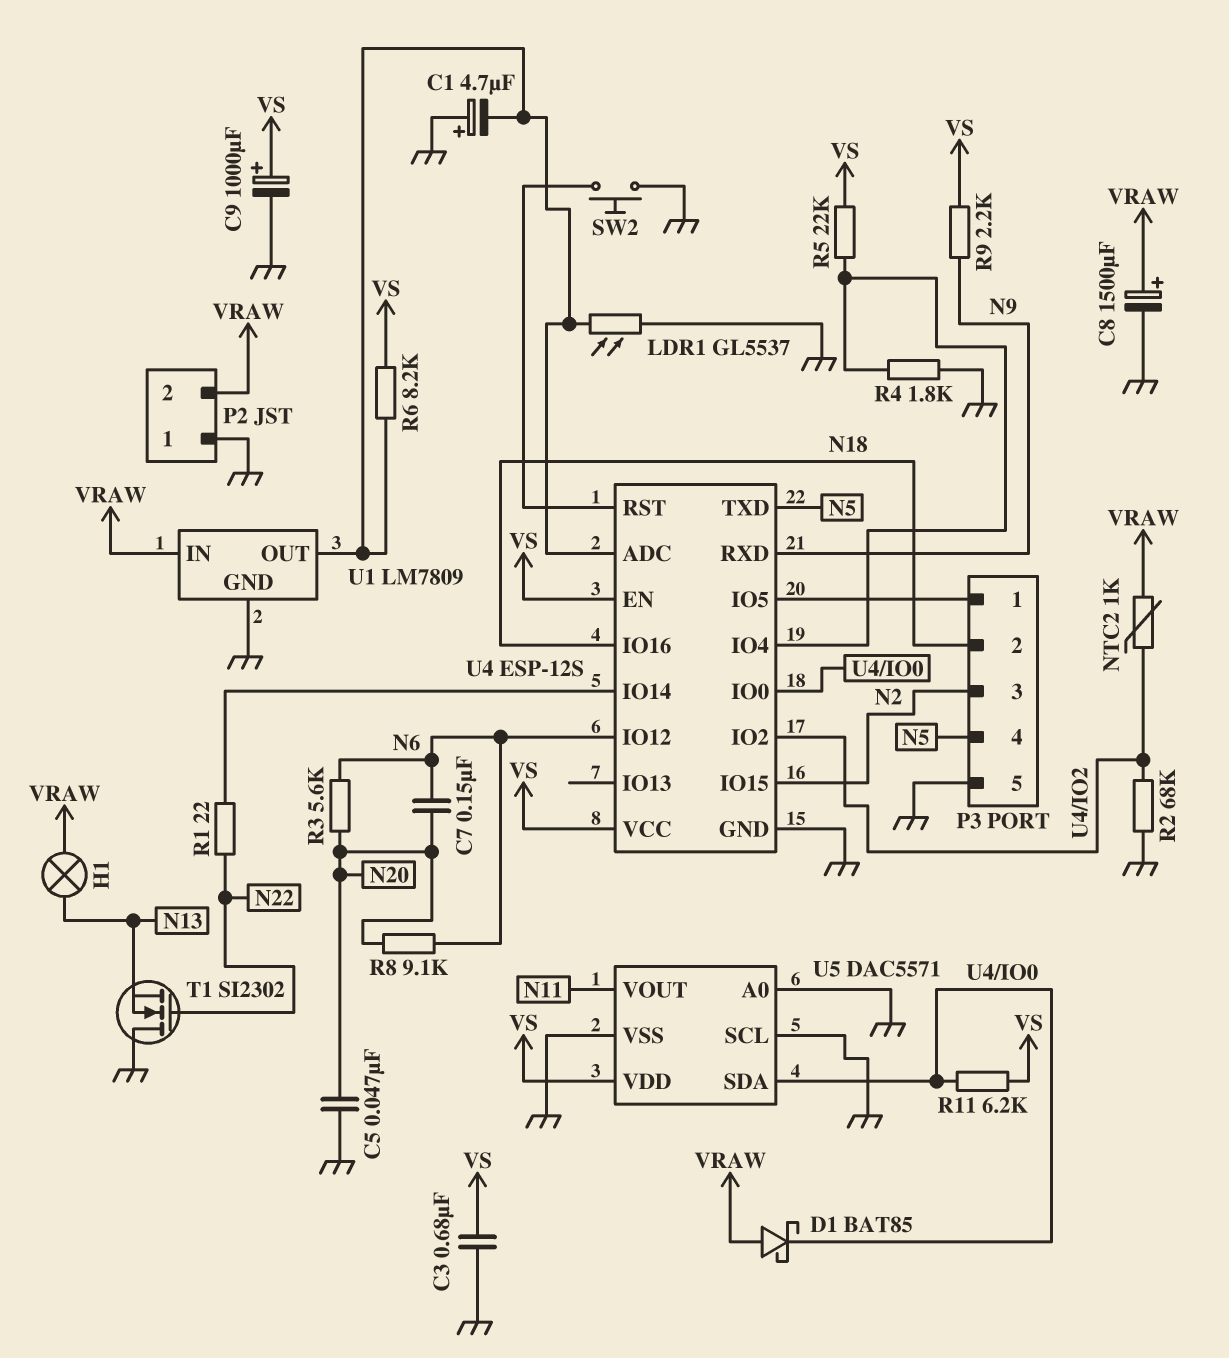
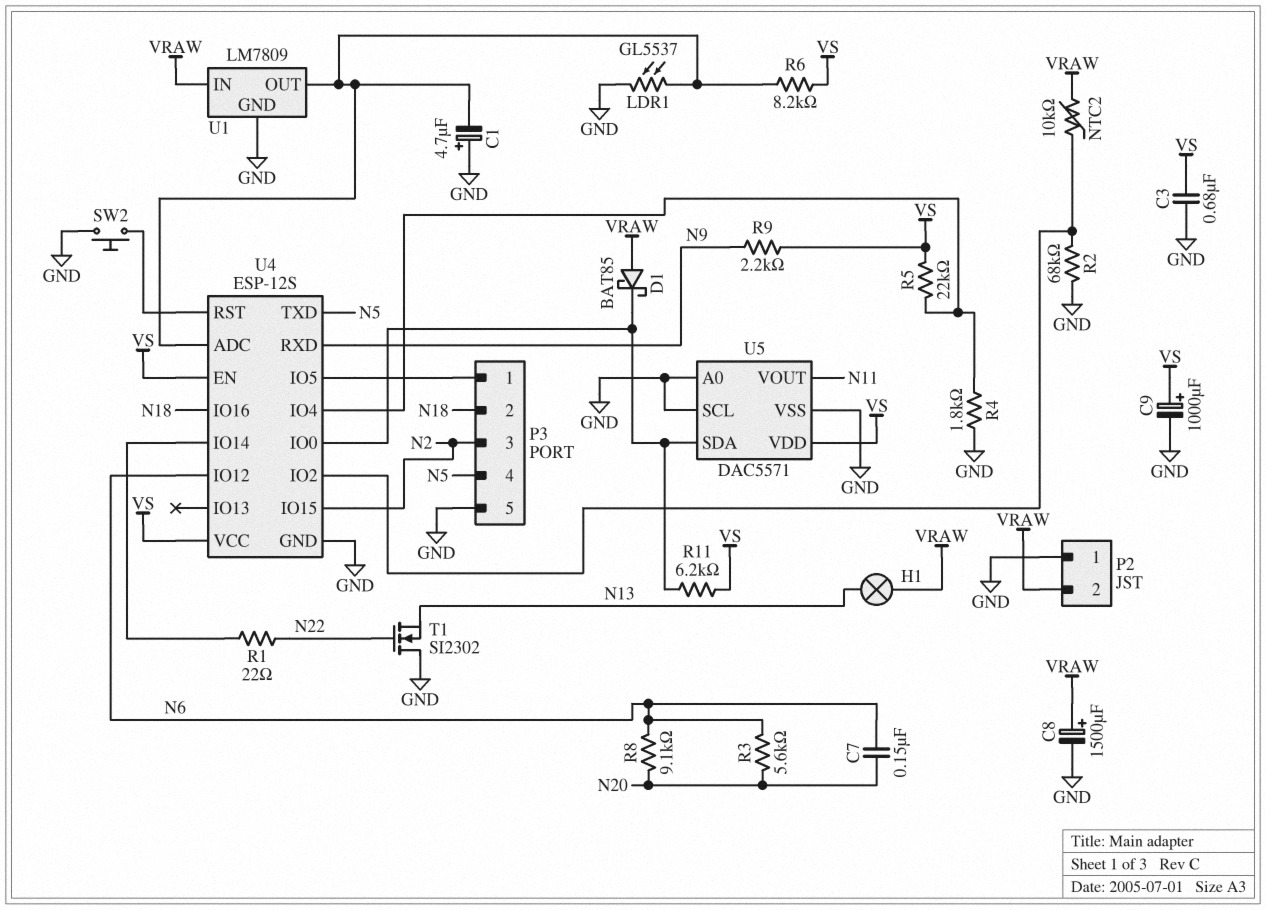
C5: 47nF (GND, N20) -> none
NTC2: 1k (U4/IO2, VRAW) -> 10k (U4/IO2, VRAW)

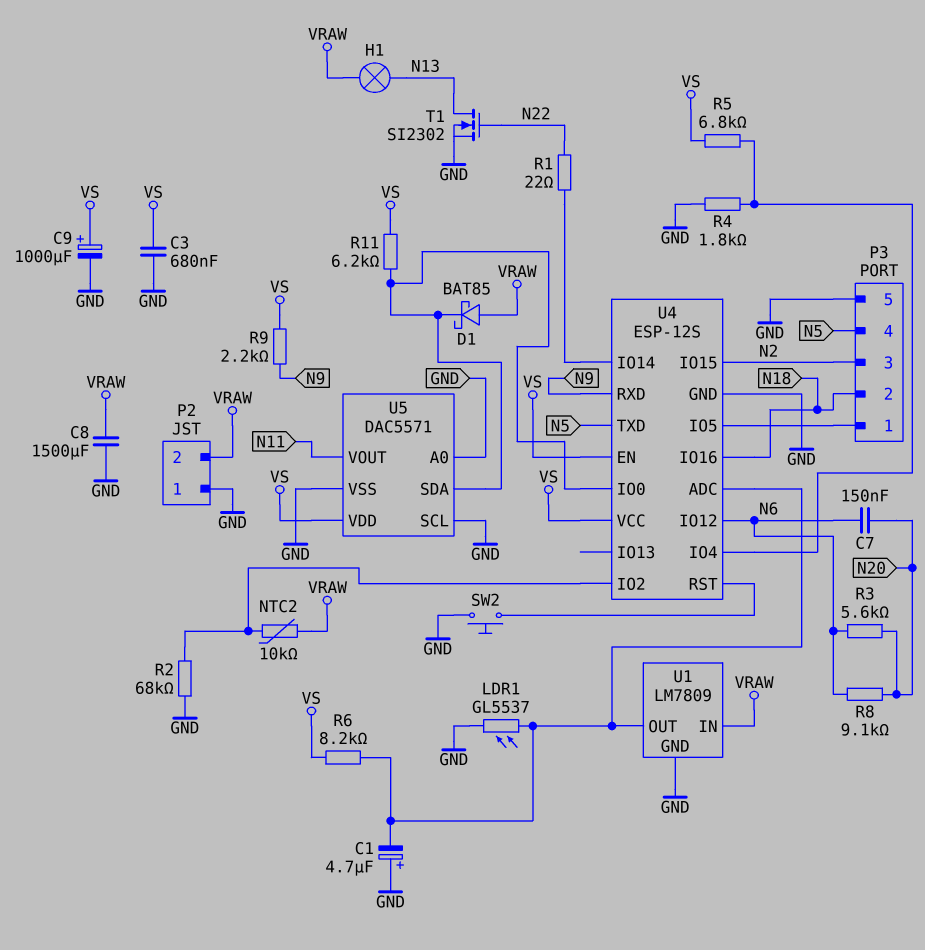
C8: 1500uF (plus VRAW, minus GND) -> 1500uF (GND, VRAW)
R5: 22k (U4/IO4, VS) -> 6.8k (U4/IO4, VS)
T1: NMOS SI2302 (G N22, D GND, S N13) -> NMOS SI2302 (G N22, D N13, S GND)

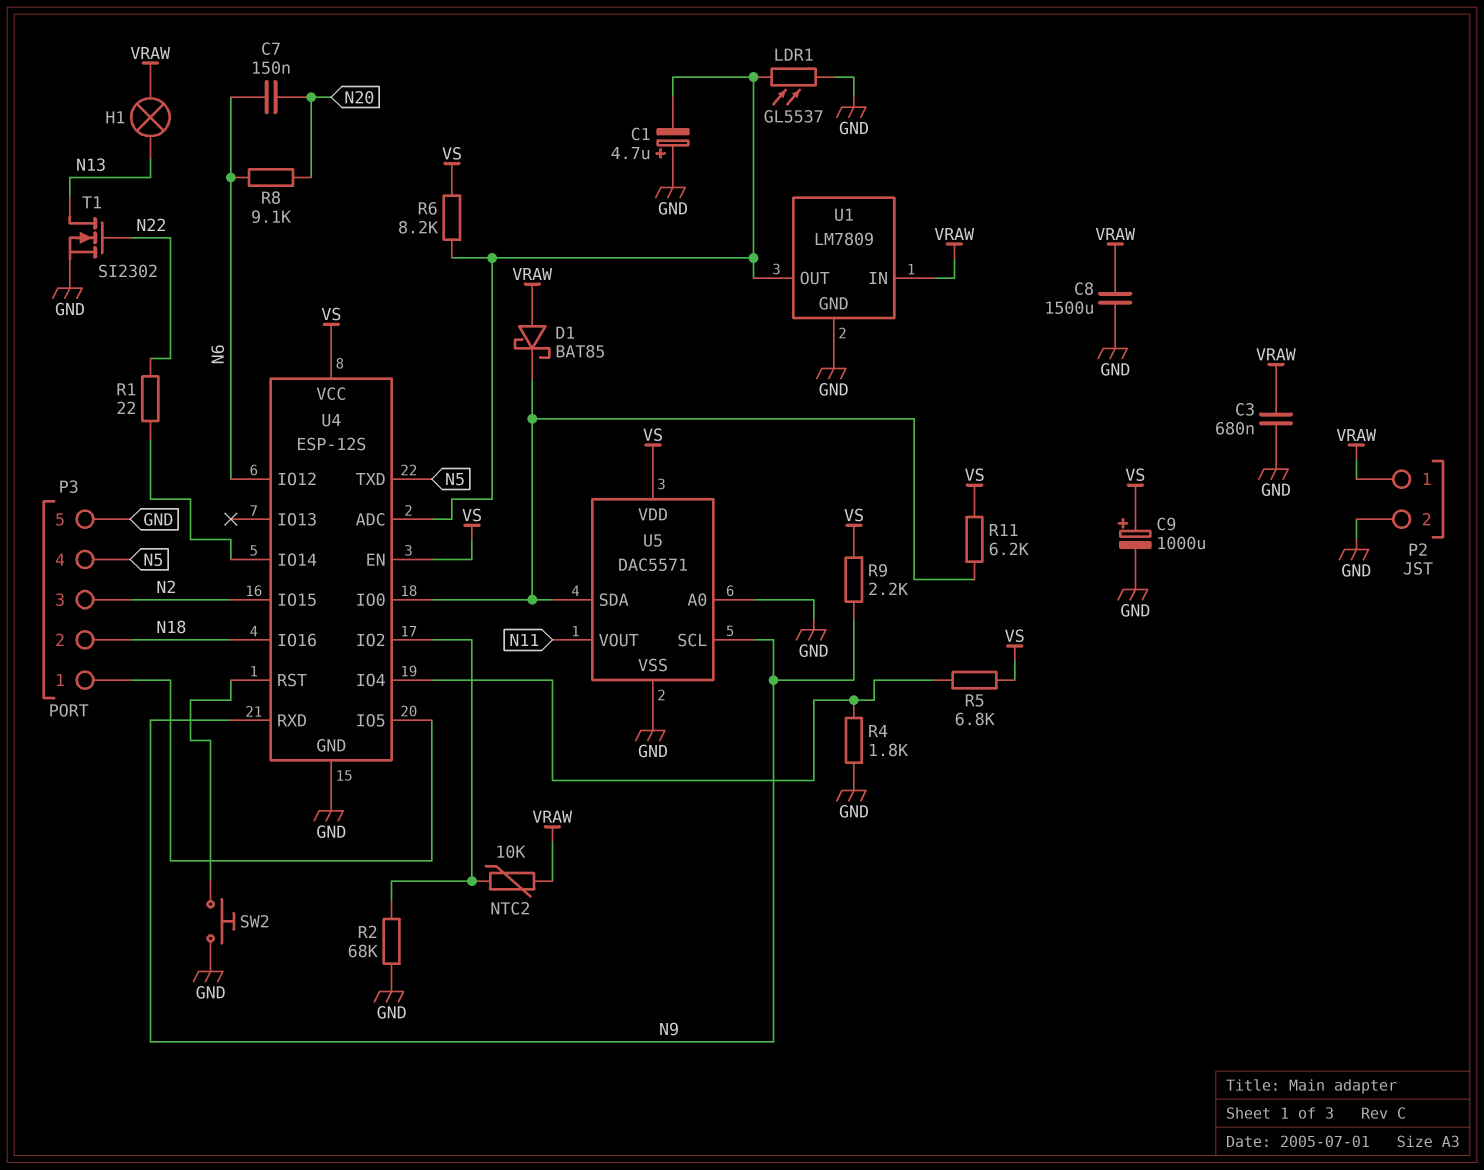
C3: 680nF (GND, VS) -> 680nF (GND, VRAW)
P2 pin 1: GND -> VRAW
P2 pin 2: VRAW -> GND
R3: 5.6k (N6, N20) -> none
U5 pin SCL: GND -> N9

